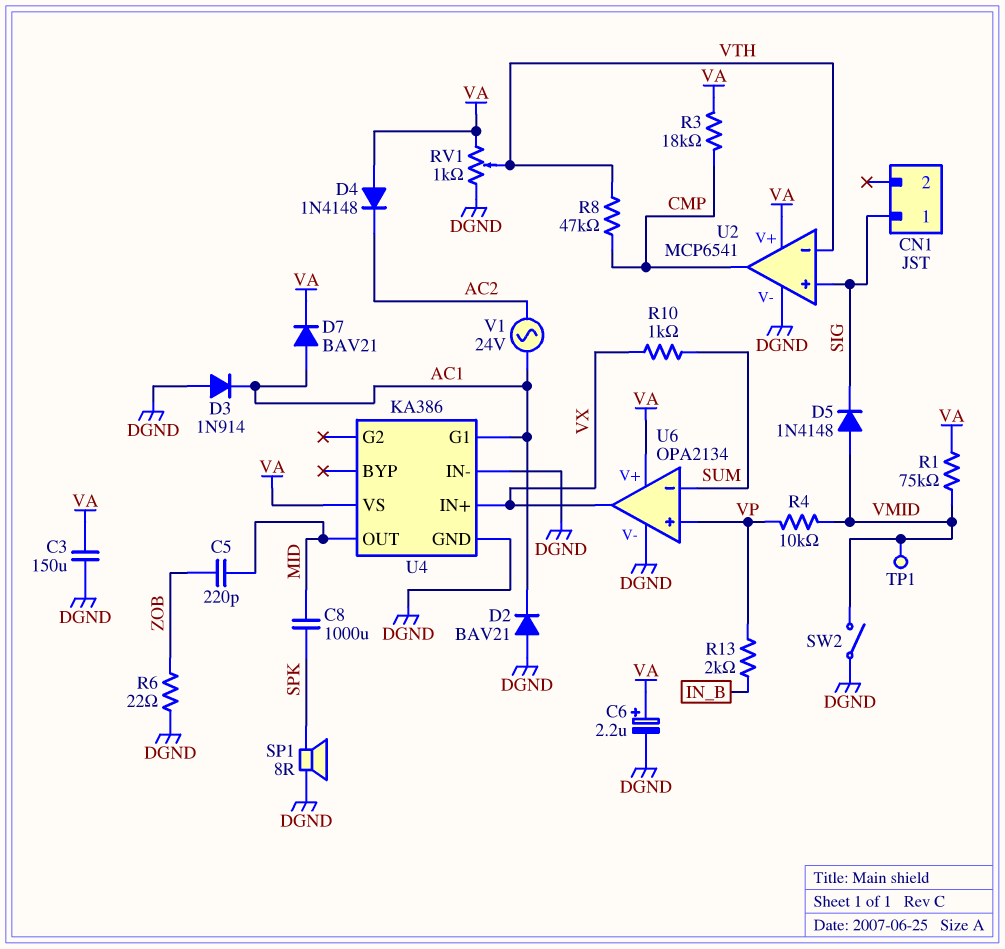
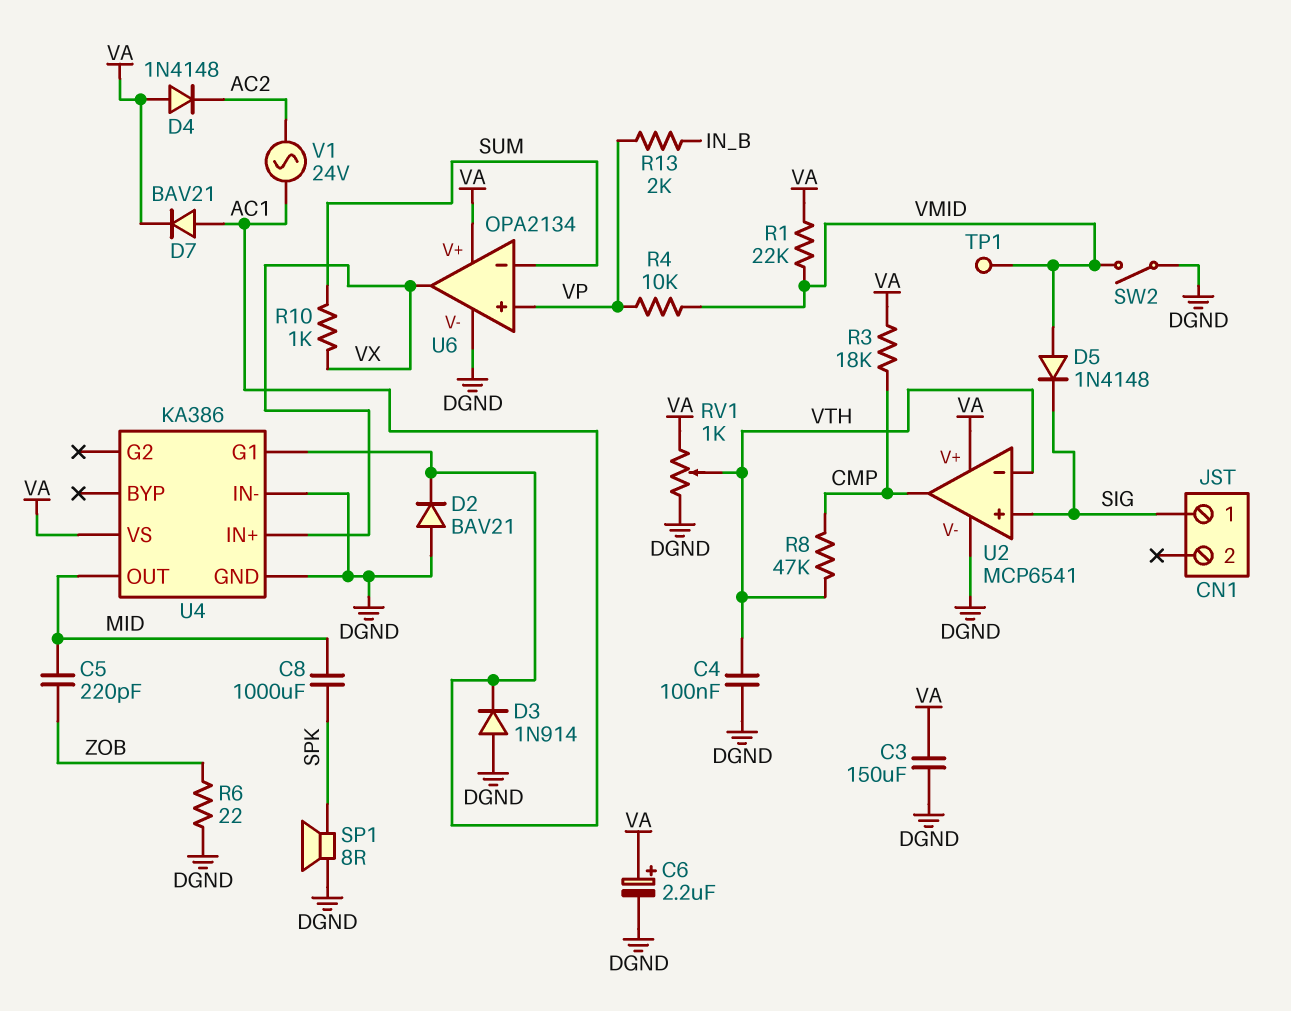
C4: none -> 100nF (DGND, VTH)
R1: 75k (VA, VMID) -> 22k (VA, VMID)

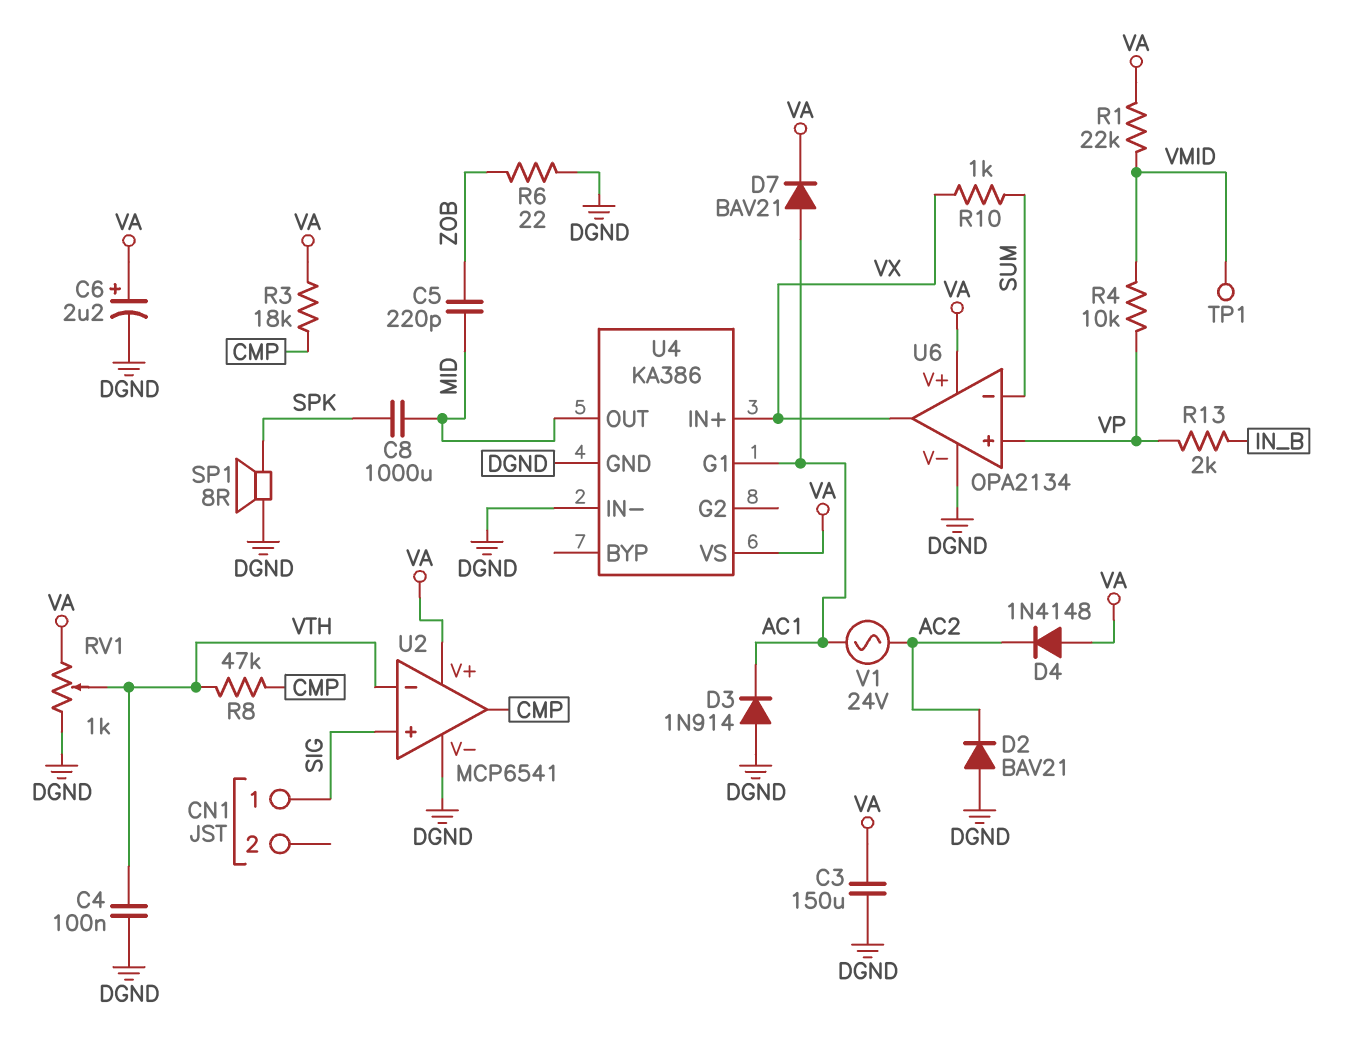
D2: diode BAV21 (A DGND, K AC1) -> diode BAV21 (A DGND, K AC2)
D5: diode 1N4148 (A VMID, K SIG) -> none
SW2: switch (DGND, VMID) -> none

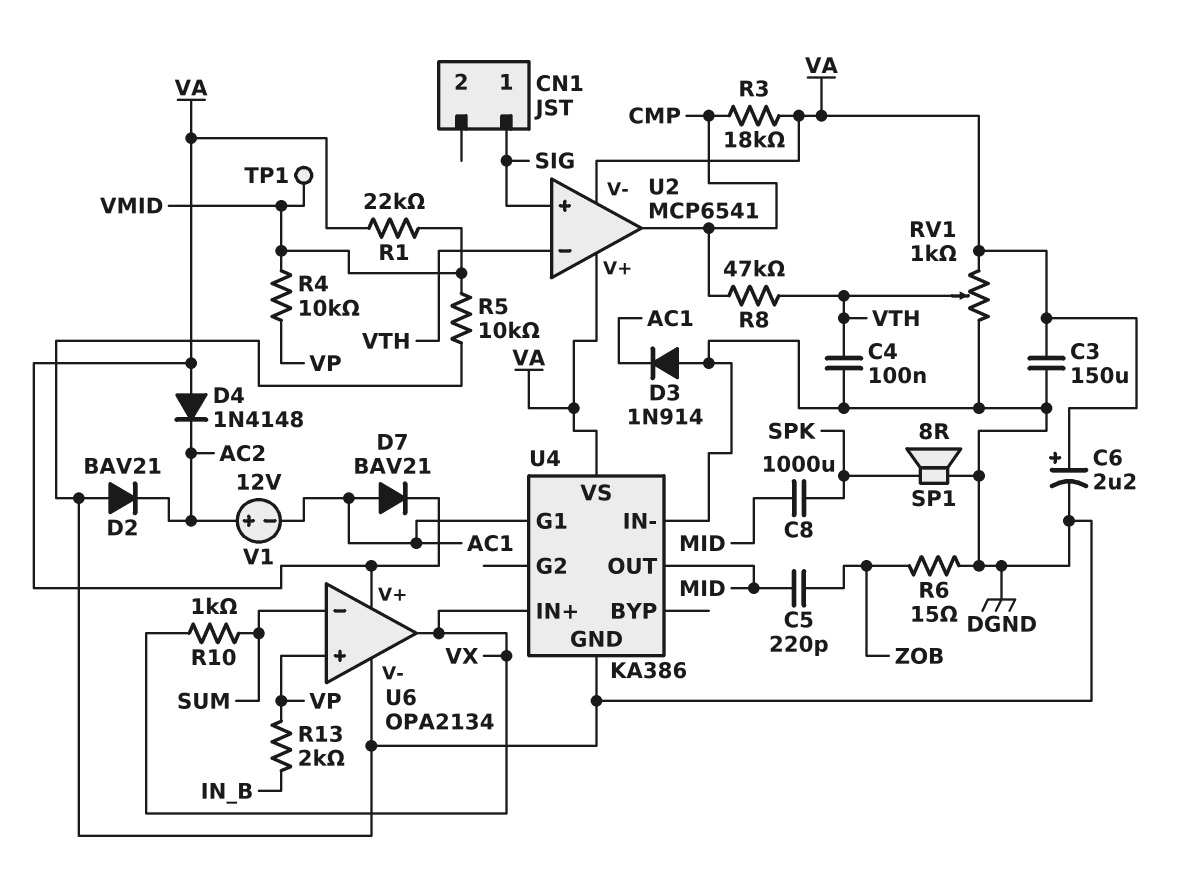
R5: none -> 10k (DGND, VMID)
R6: 22 (DGND, ZOB) -> 15 (DGND, ZOB)
U2 pin V-: DGND -> VA
V1: AC 24V (AC1, AC2) -> 12V (plus AC2, minus AC1)

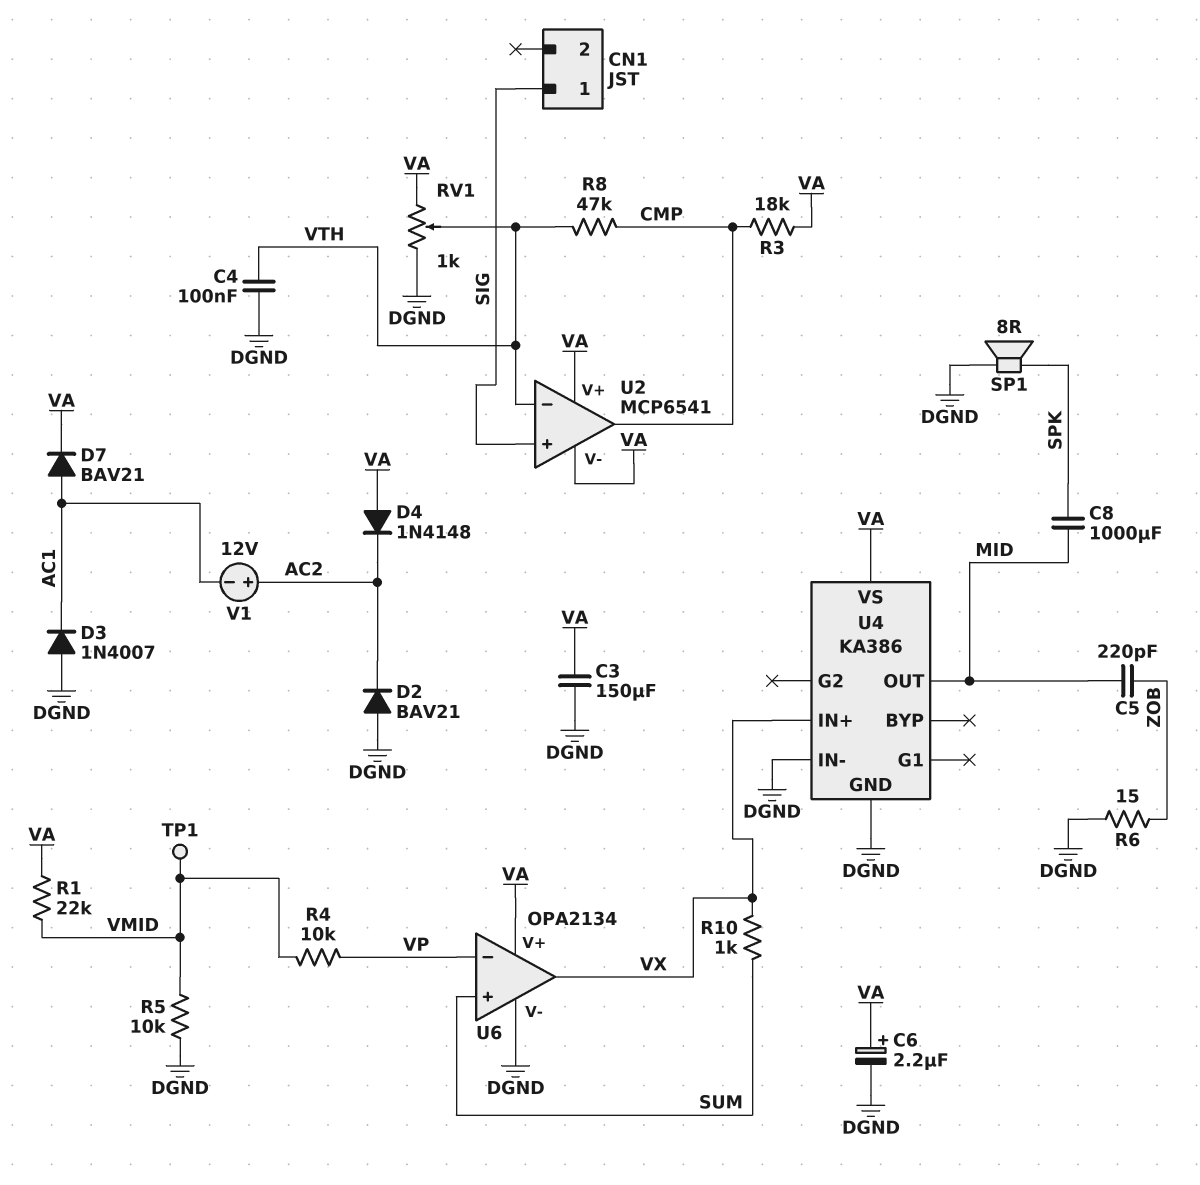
D3: diode 1N914 (A DGND, K AC1) -> diode 1N4007 (A DGND, K AC1)
R13: 2k (IN_B, VP) -> none
U4 pin G1: AC1 -> none
U6 pin in+: VP -> SUM
U6 pin in-: SUM -> VP

